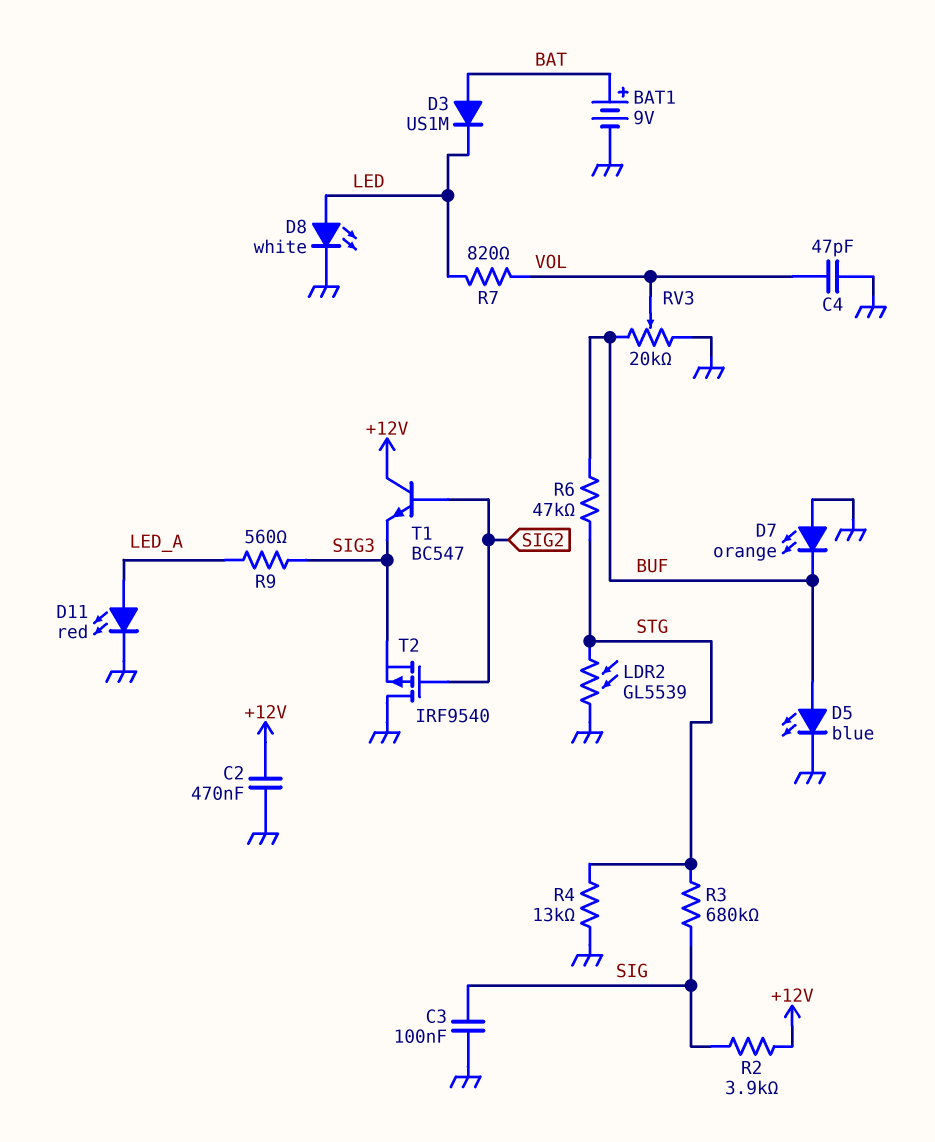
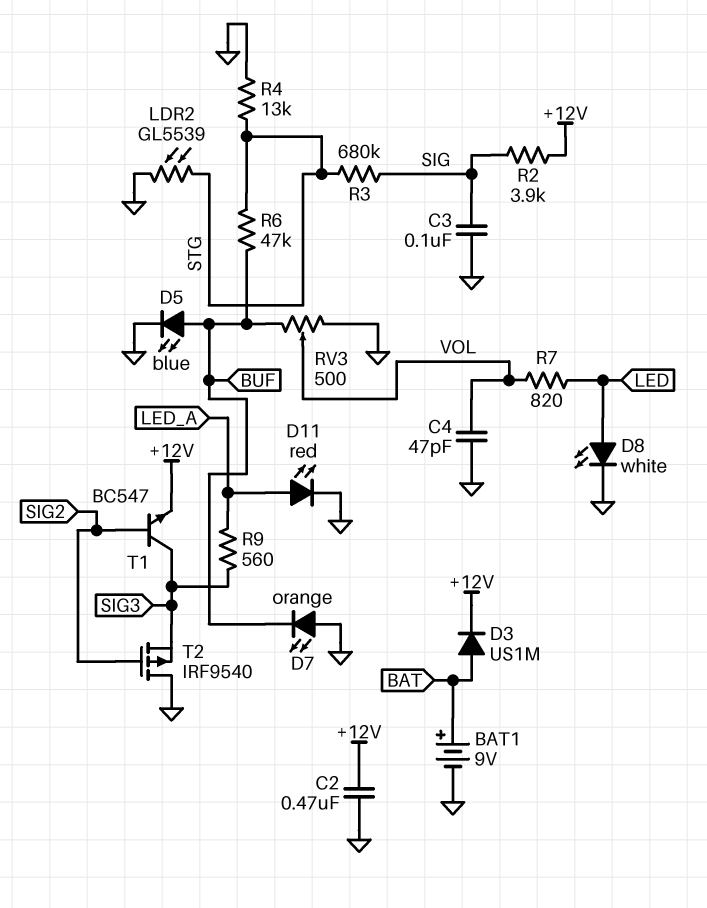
D3: diode US1M (A BAT, K LED) -> diode US1M (A BAT, K +12V)
RV3: 20k (BUF, GND, wiper VOL) -> 500 (BUF, GND, wiper VOL)
T1: NPN BC547 (B SIG2, C +12V, E SIG3) -> NPN BC547 (B SIG2, C SIG3, E +12V)

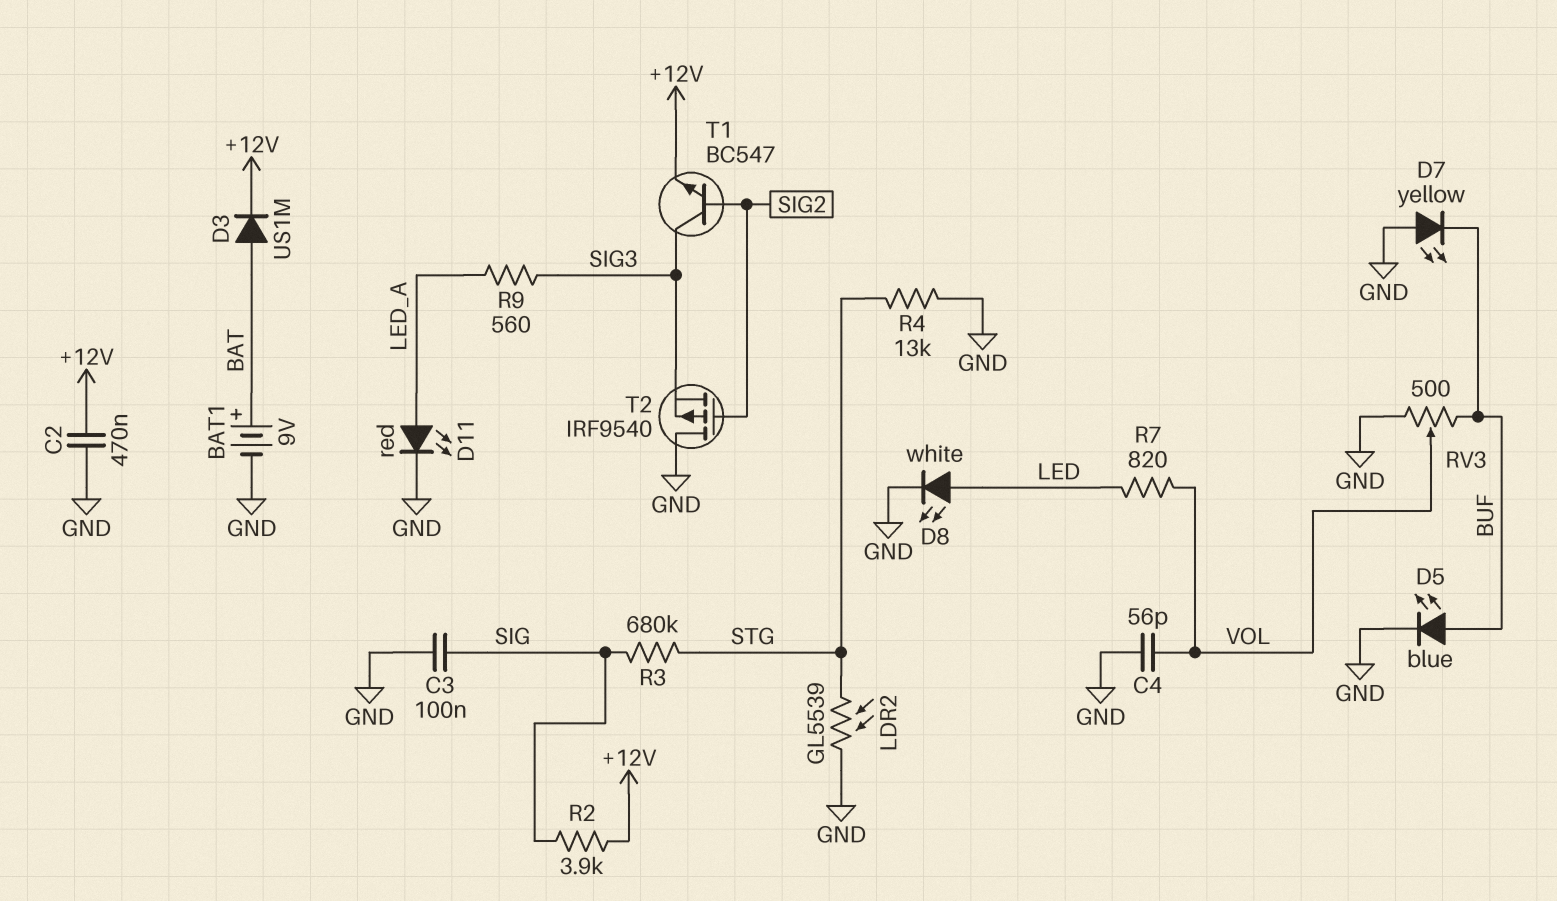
C4: 47pF (GND, VOL) -> 56pF (GND, VOL)
D7: LED orange (A GND, K BUF) -> LED yellow (A GND, K BUF)
R6: 47k (BUF, STG) -> none

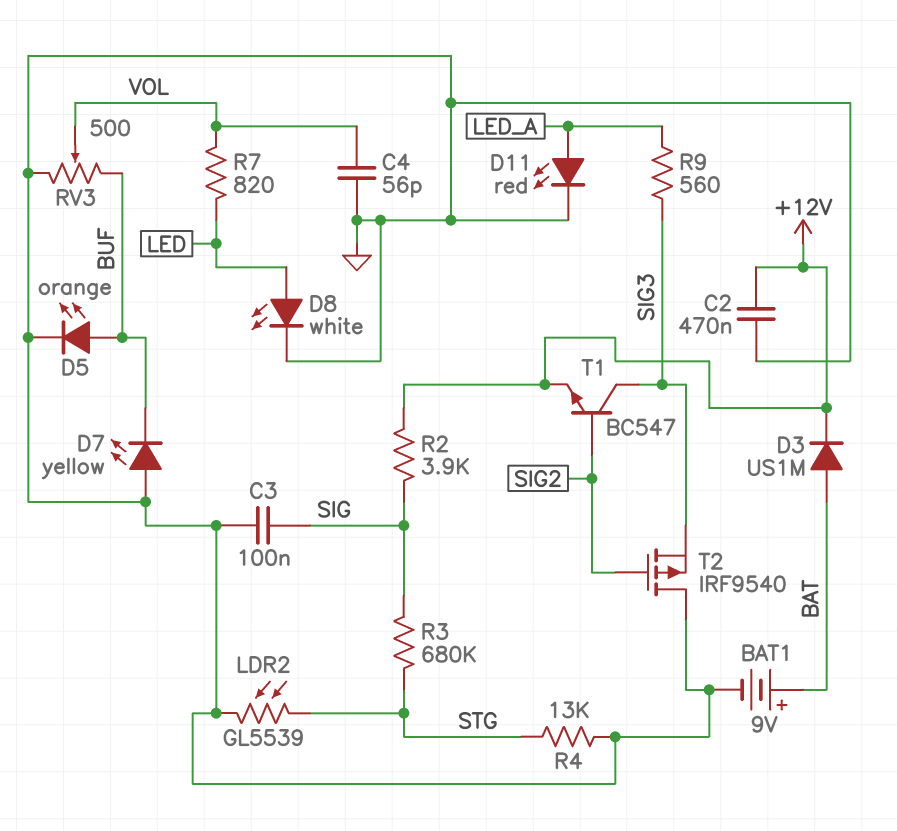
D5: LED blue (A BUF, K GND) -> LED orange (A BUF, K GND)

